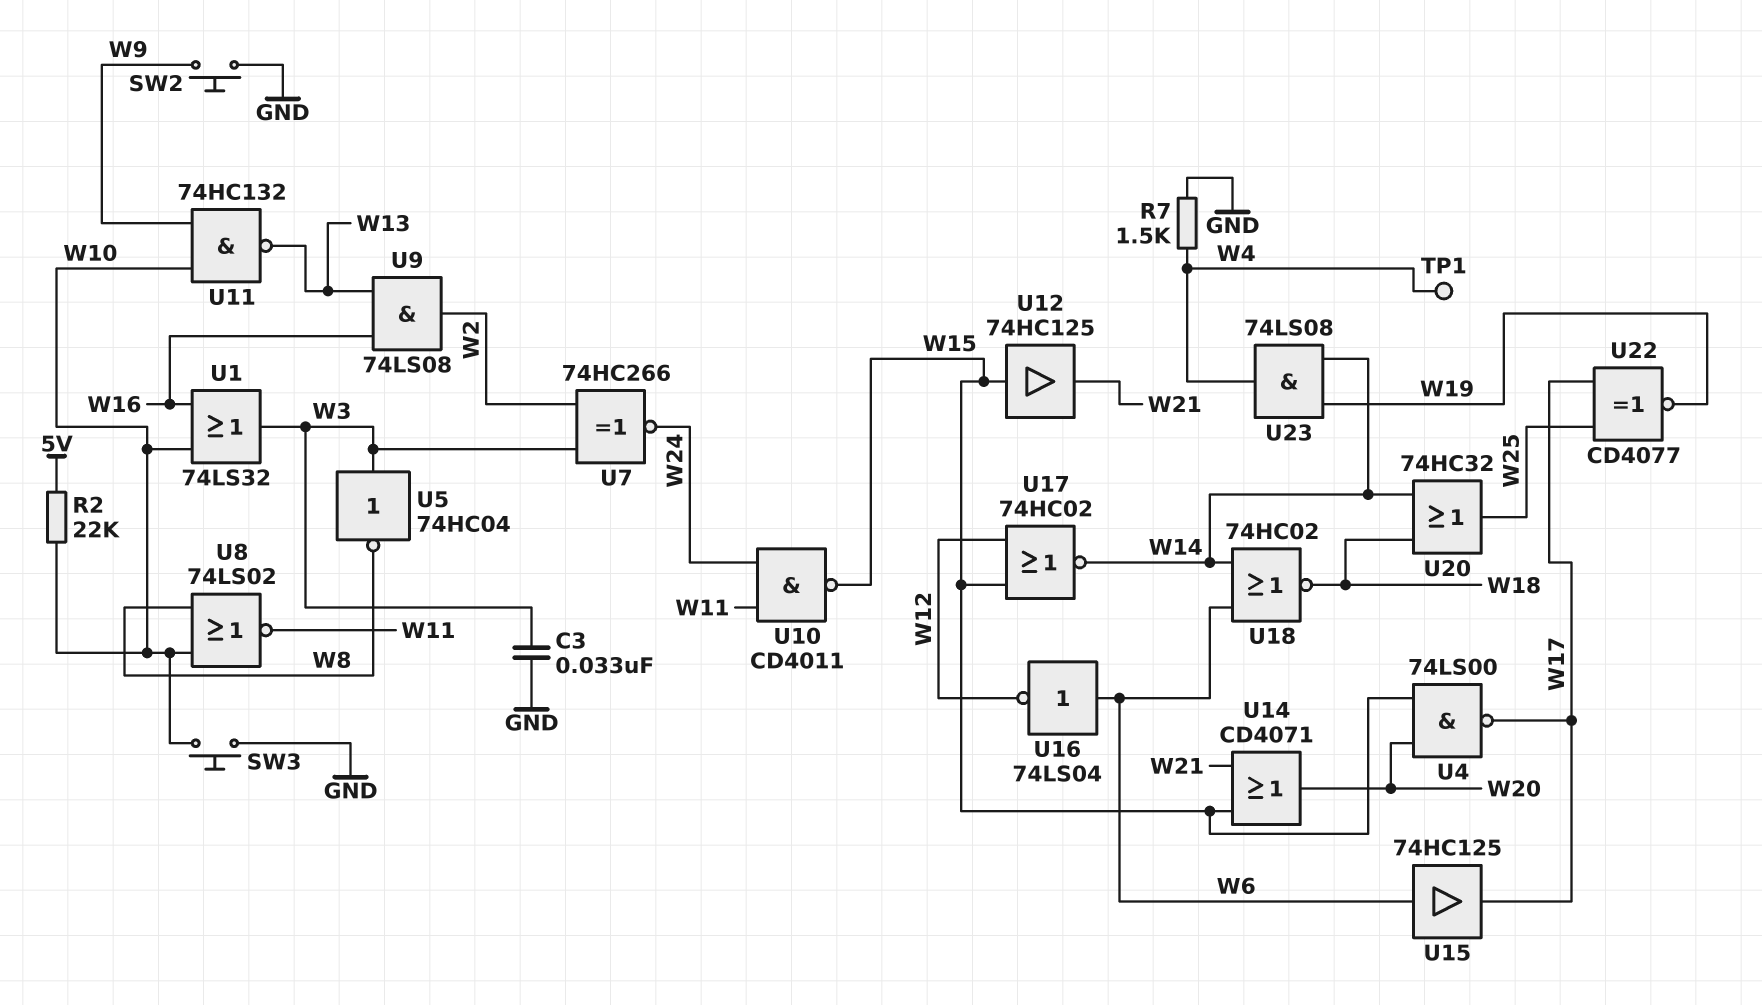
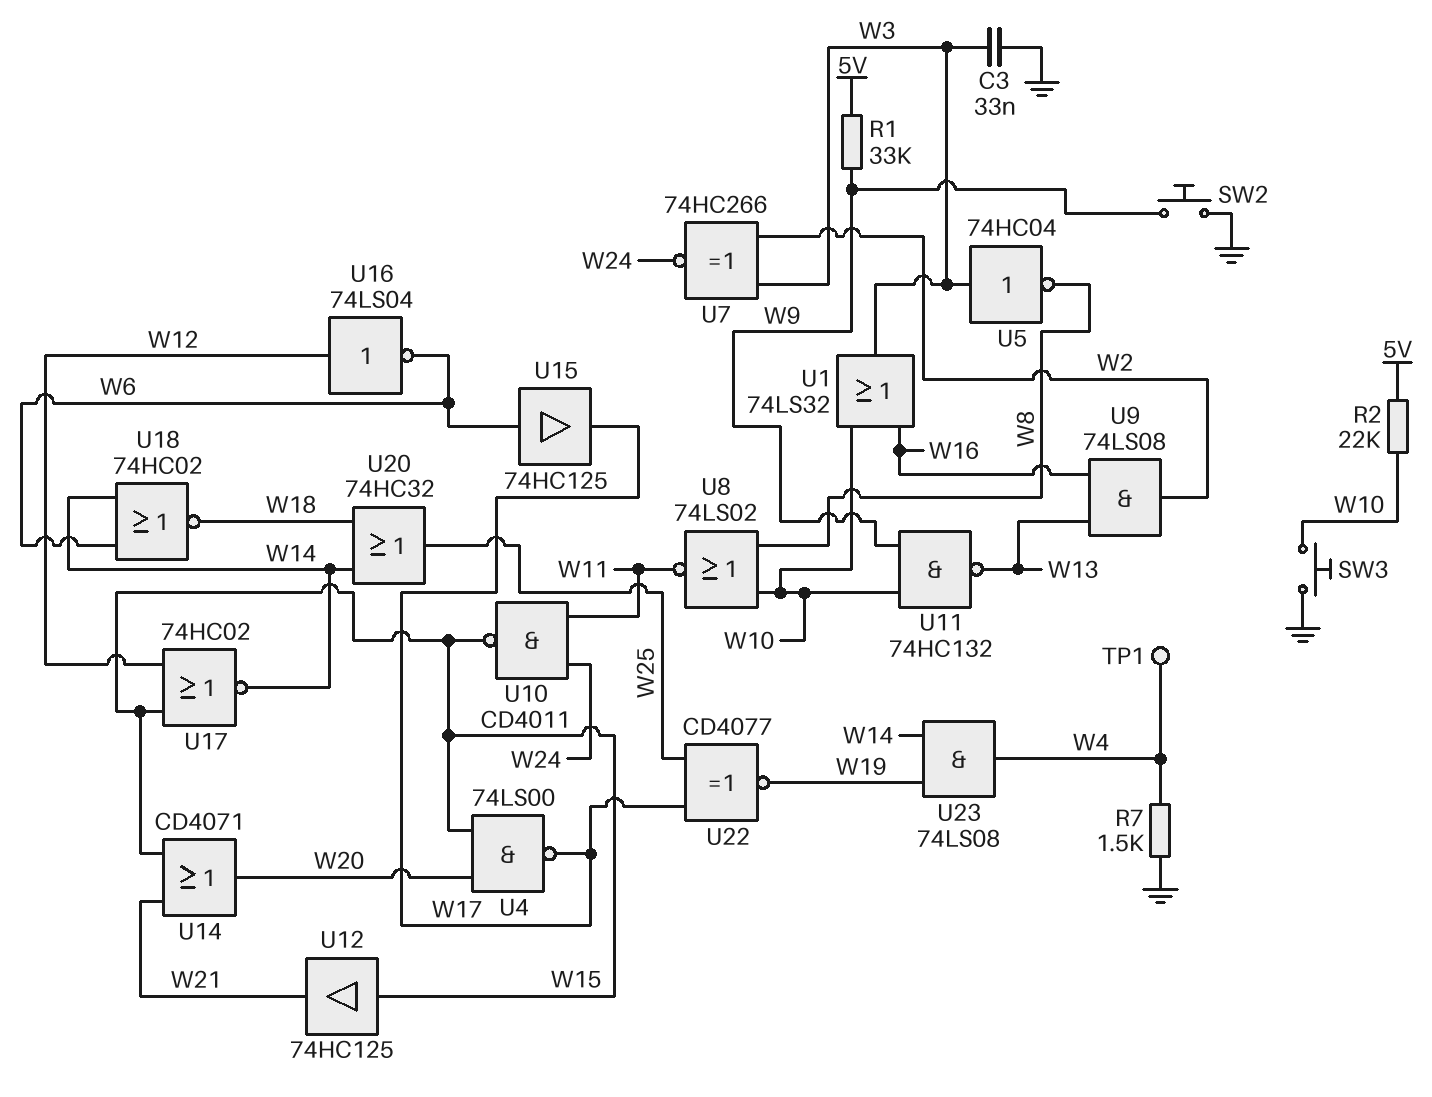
R1: none -> 33k (5V, W9)
U16: NOT 74LS04 (in W6, out W12) -> NOT 74LS04 (in W12, out W6)

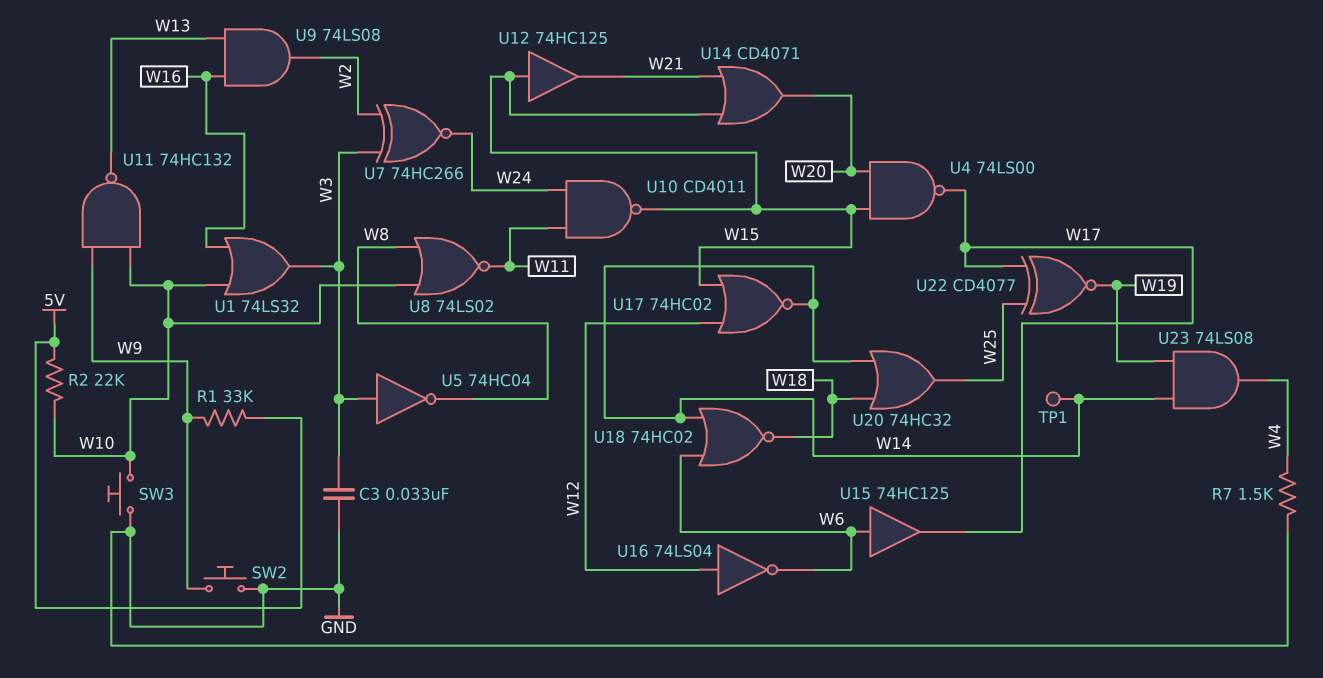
TP1: test point (W4) -> test point (W14)

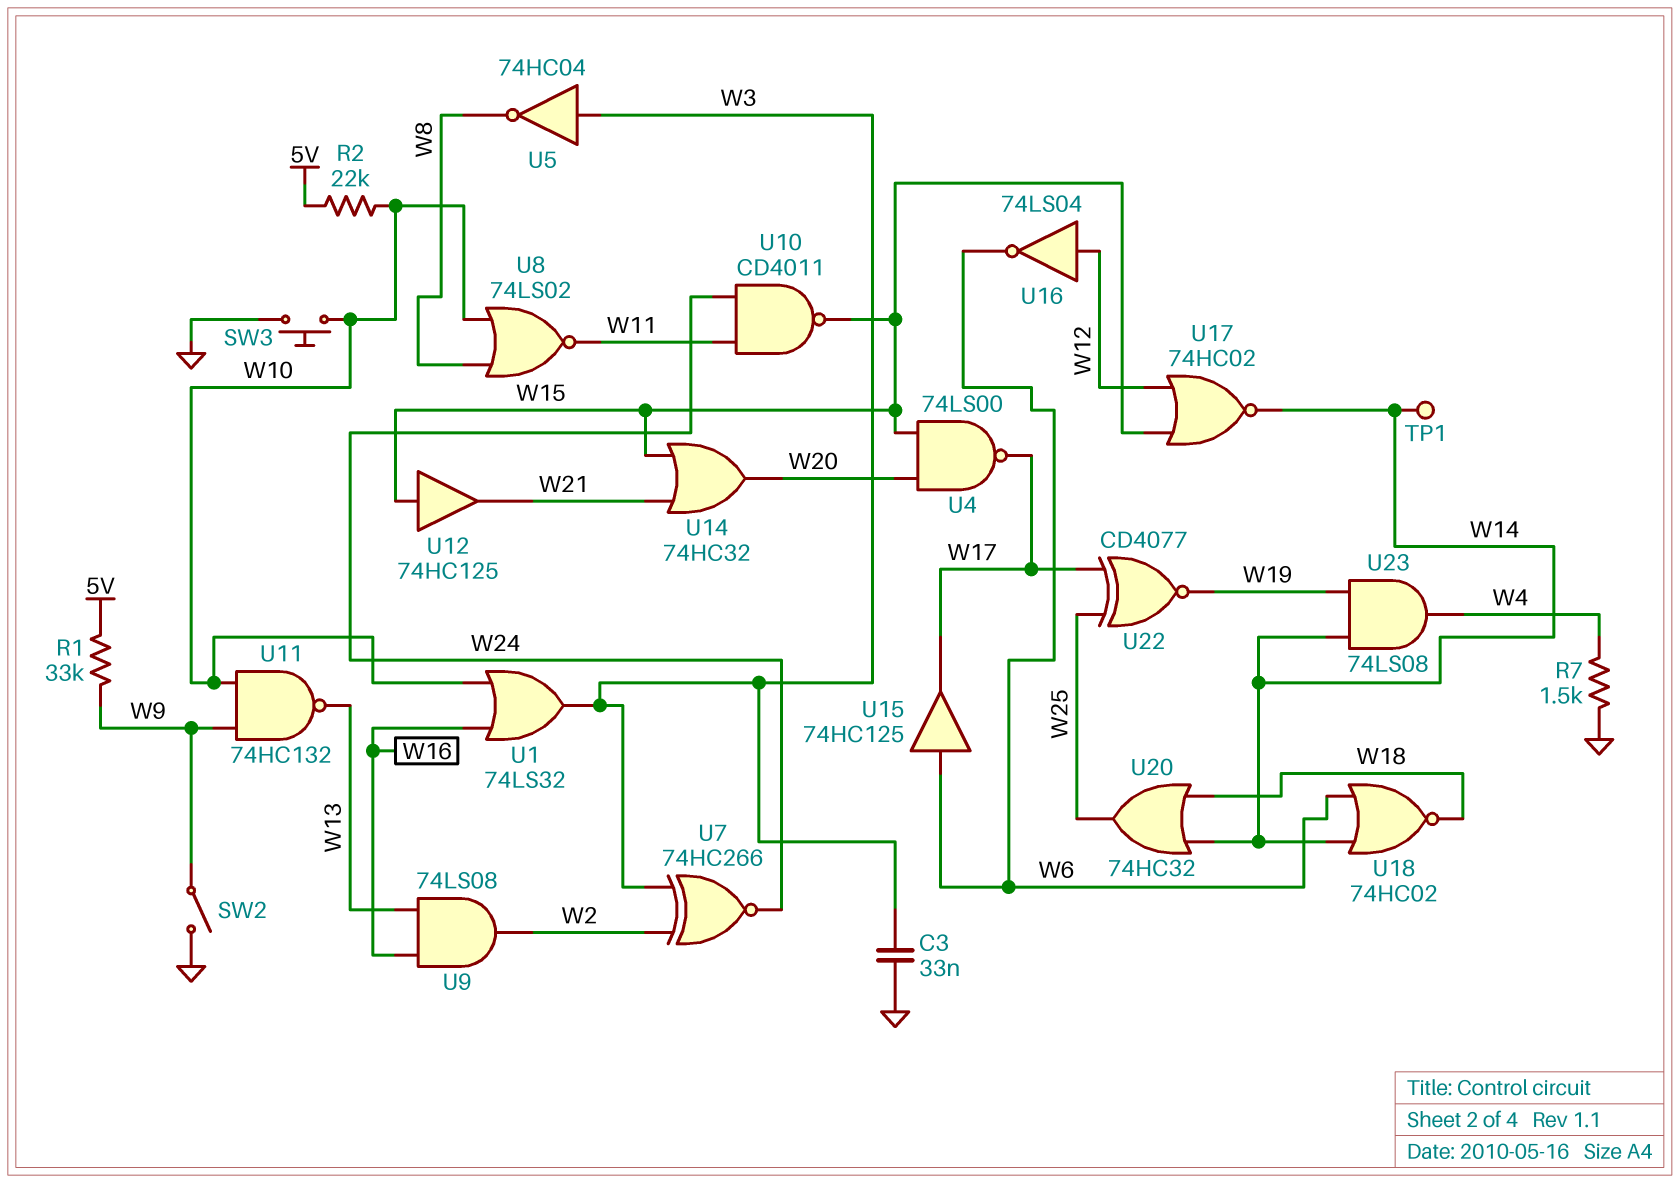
SW2: button (GND, W9) -> switch (GND, W9)
U14: OR CD4071 (in W15, in W21, out W20) -> OR 74HC32 (in W15, in W21, out W20)

